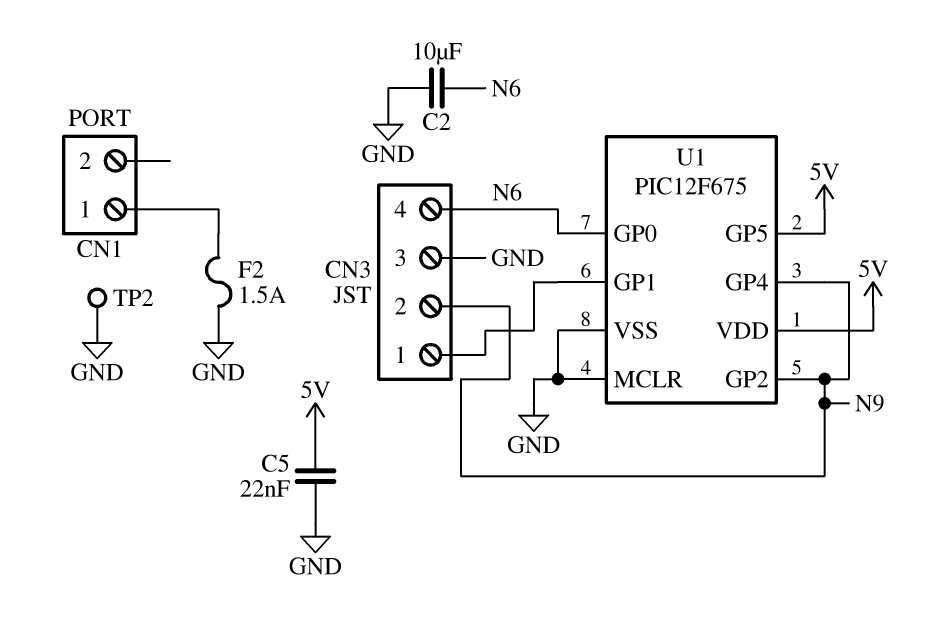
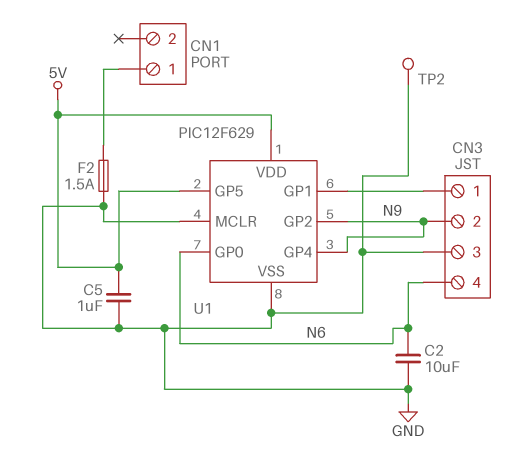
C5: 22nF (5V, GND) -> 1uF (5V, GND)
U1: PIC12F675 -> PIC12F629

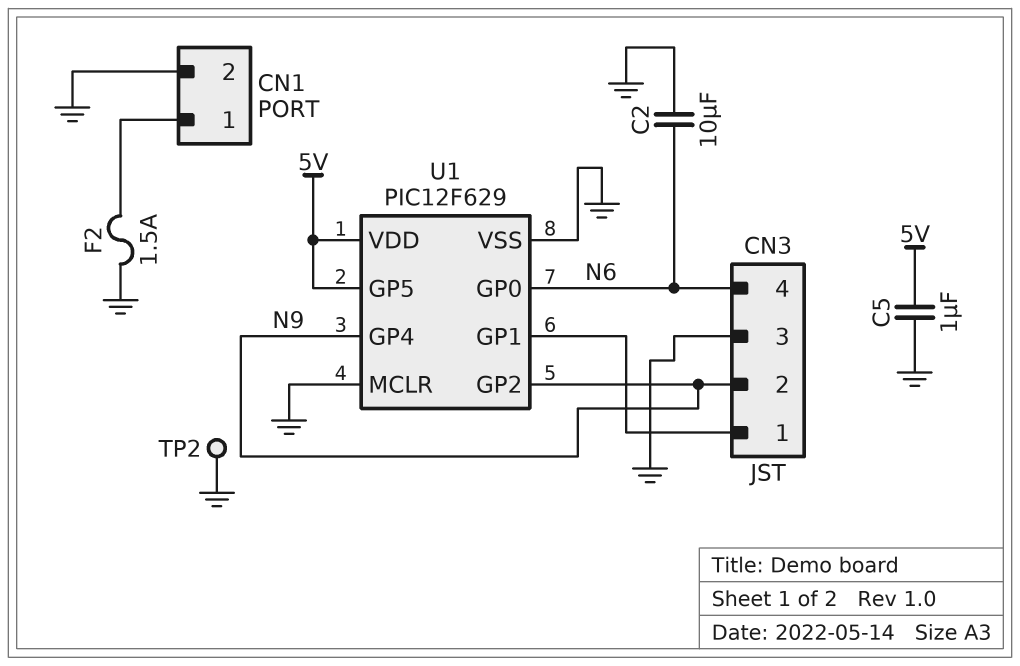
CN1 pin 2: none -> GND

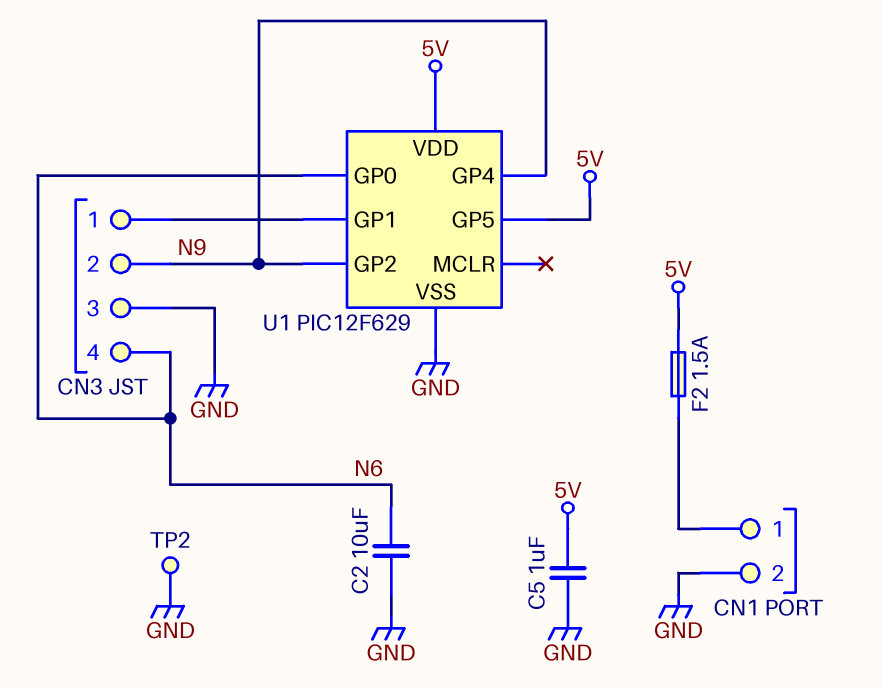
F2: 1.5A (CN1/1, GND) -> 1.5A (5V, CN1/1)
U1 pin MCLR: GND -> none

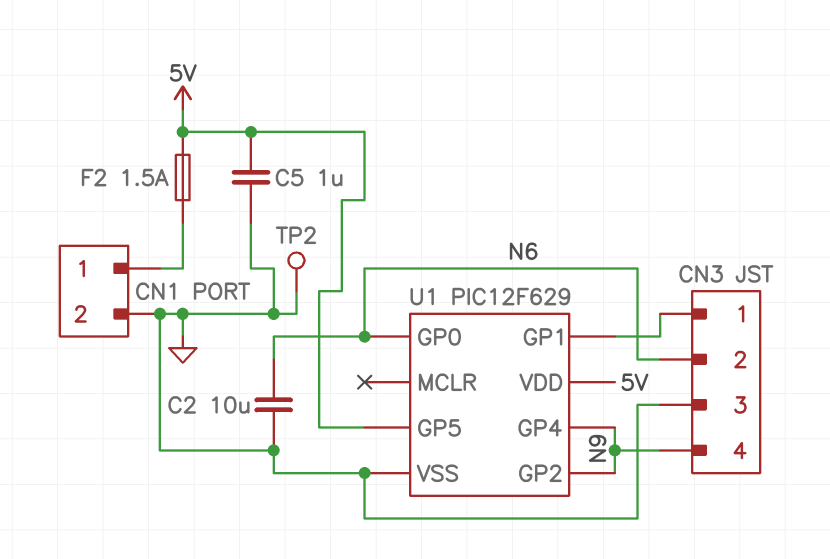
CN3 pin 2: N9 -> N6
CN3 pin 4: N6 -> N9

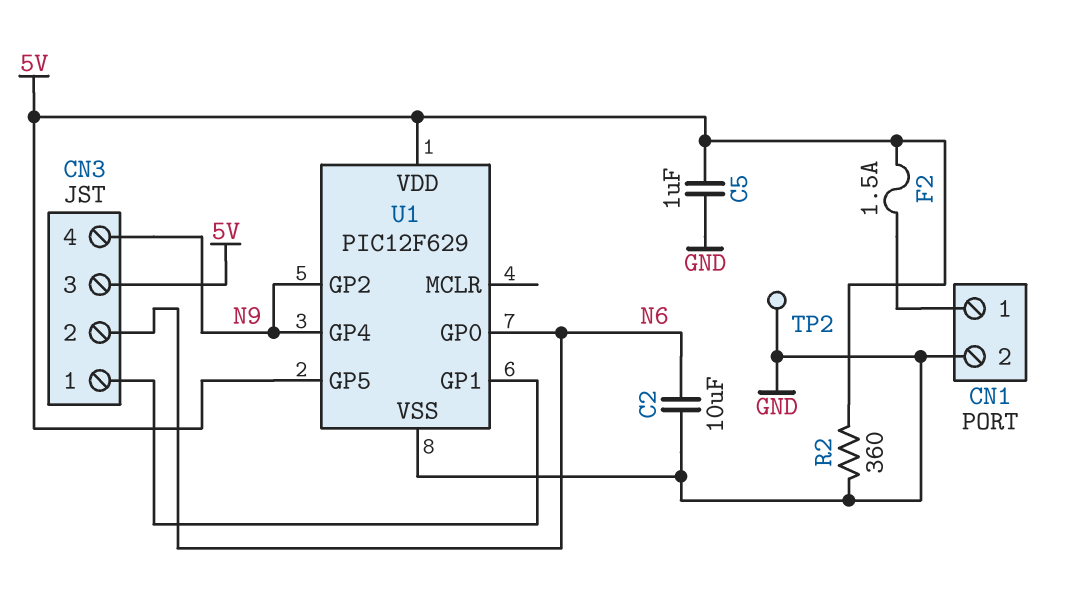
CN3 pin 3: GND -> 5V
R2: none -> 360 (5V, GND)

